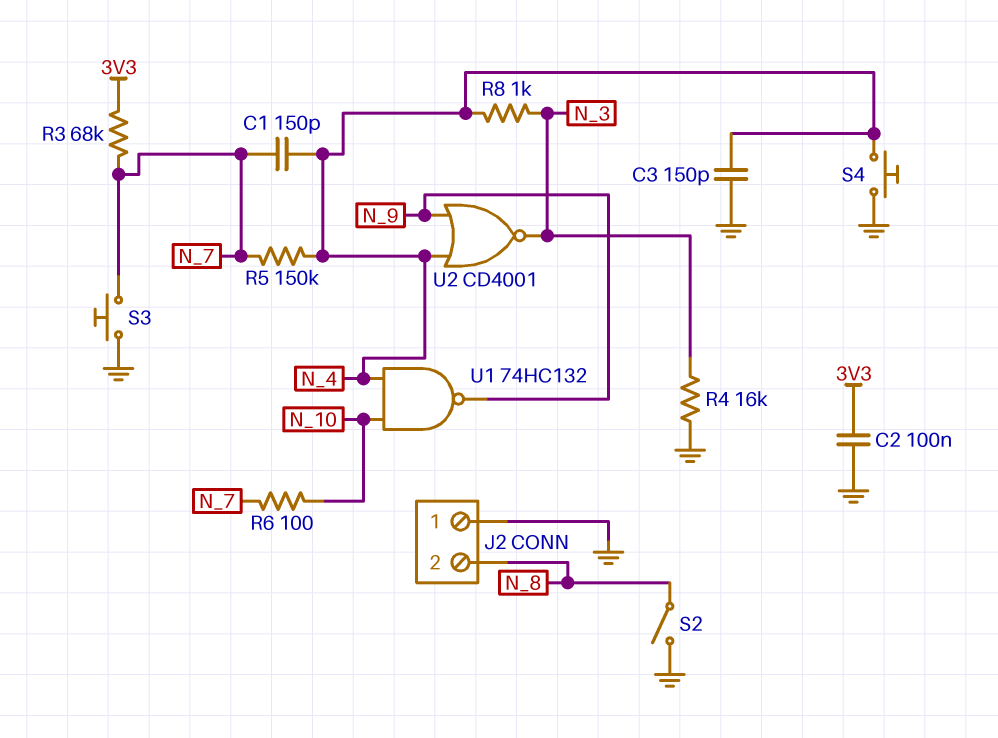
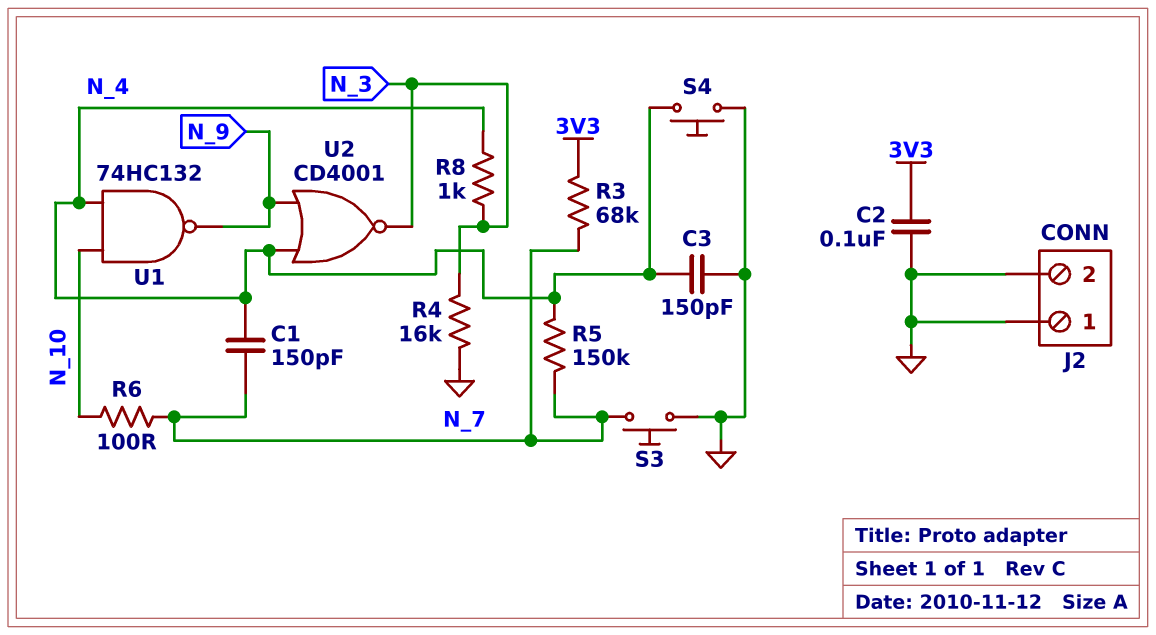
J2 pin 2: N_8 -> GND
S2: switch (GND, N_8) -> none

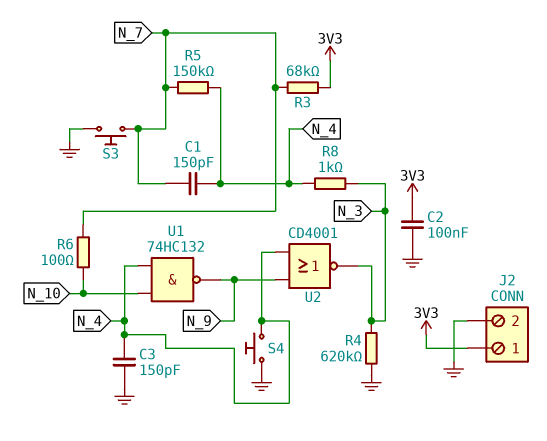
J2 pin 1: GND -> 3V3
R4: 16k (GND, N_3) -> 620k (GND, N_3)

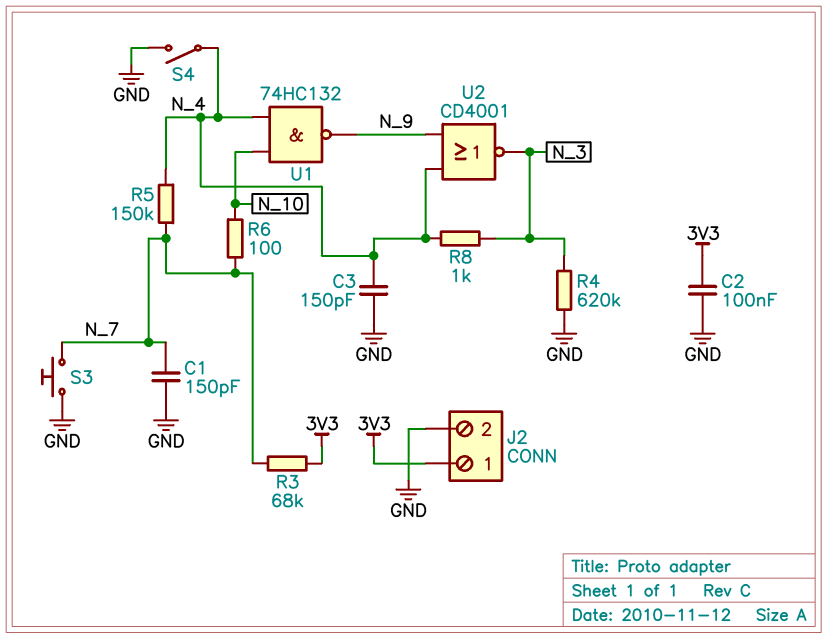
C1: 150pF (N_4, N_7) -> 150pF (GND, N_7)
S4: button (GND, N_4) -> switch (GND, N_4)

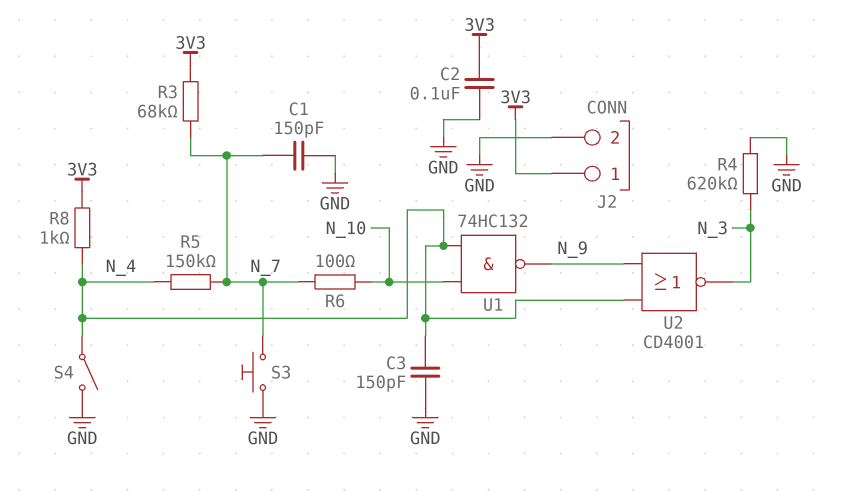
R8: 1k (N_3, N_4) -> 1k (3V3, N_4)

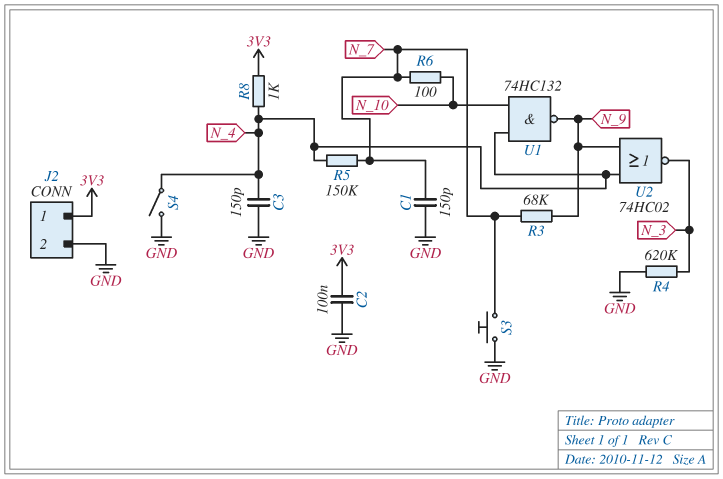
R3: 68k (3V3, N_7) -> 68k (N_7, N_9)
U2: NOR CD4001 (in N_4, in N_9, out N_3) -> NOR 74HC02 (in N_4, in N_9, out N_3)

